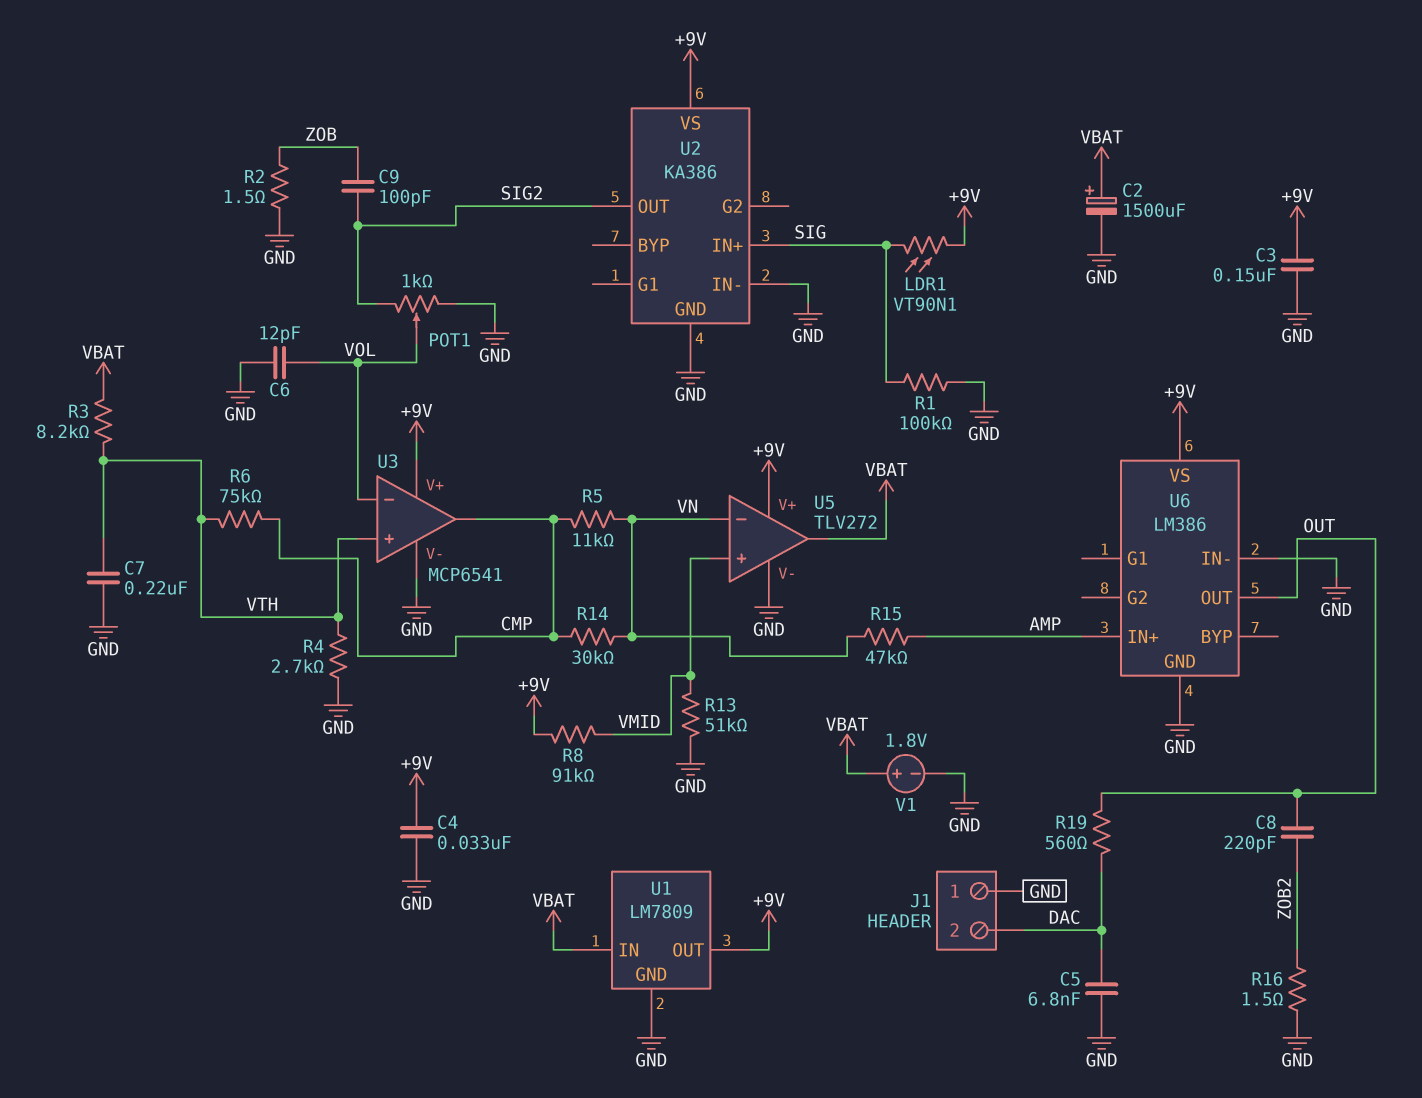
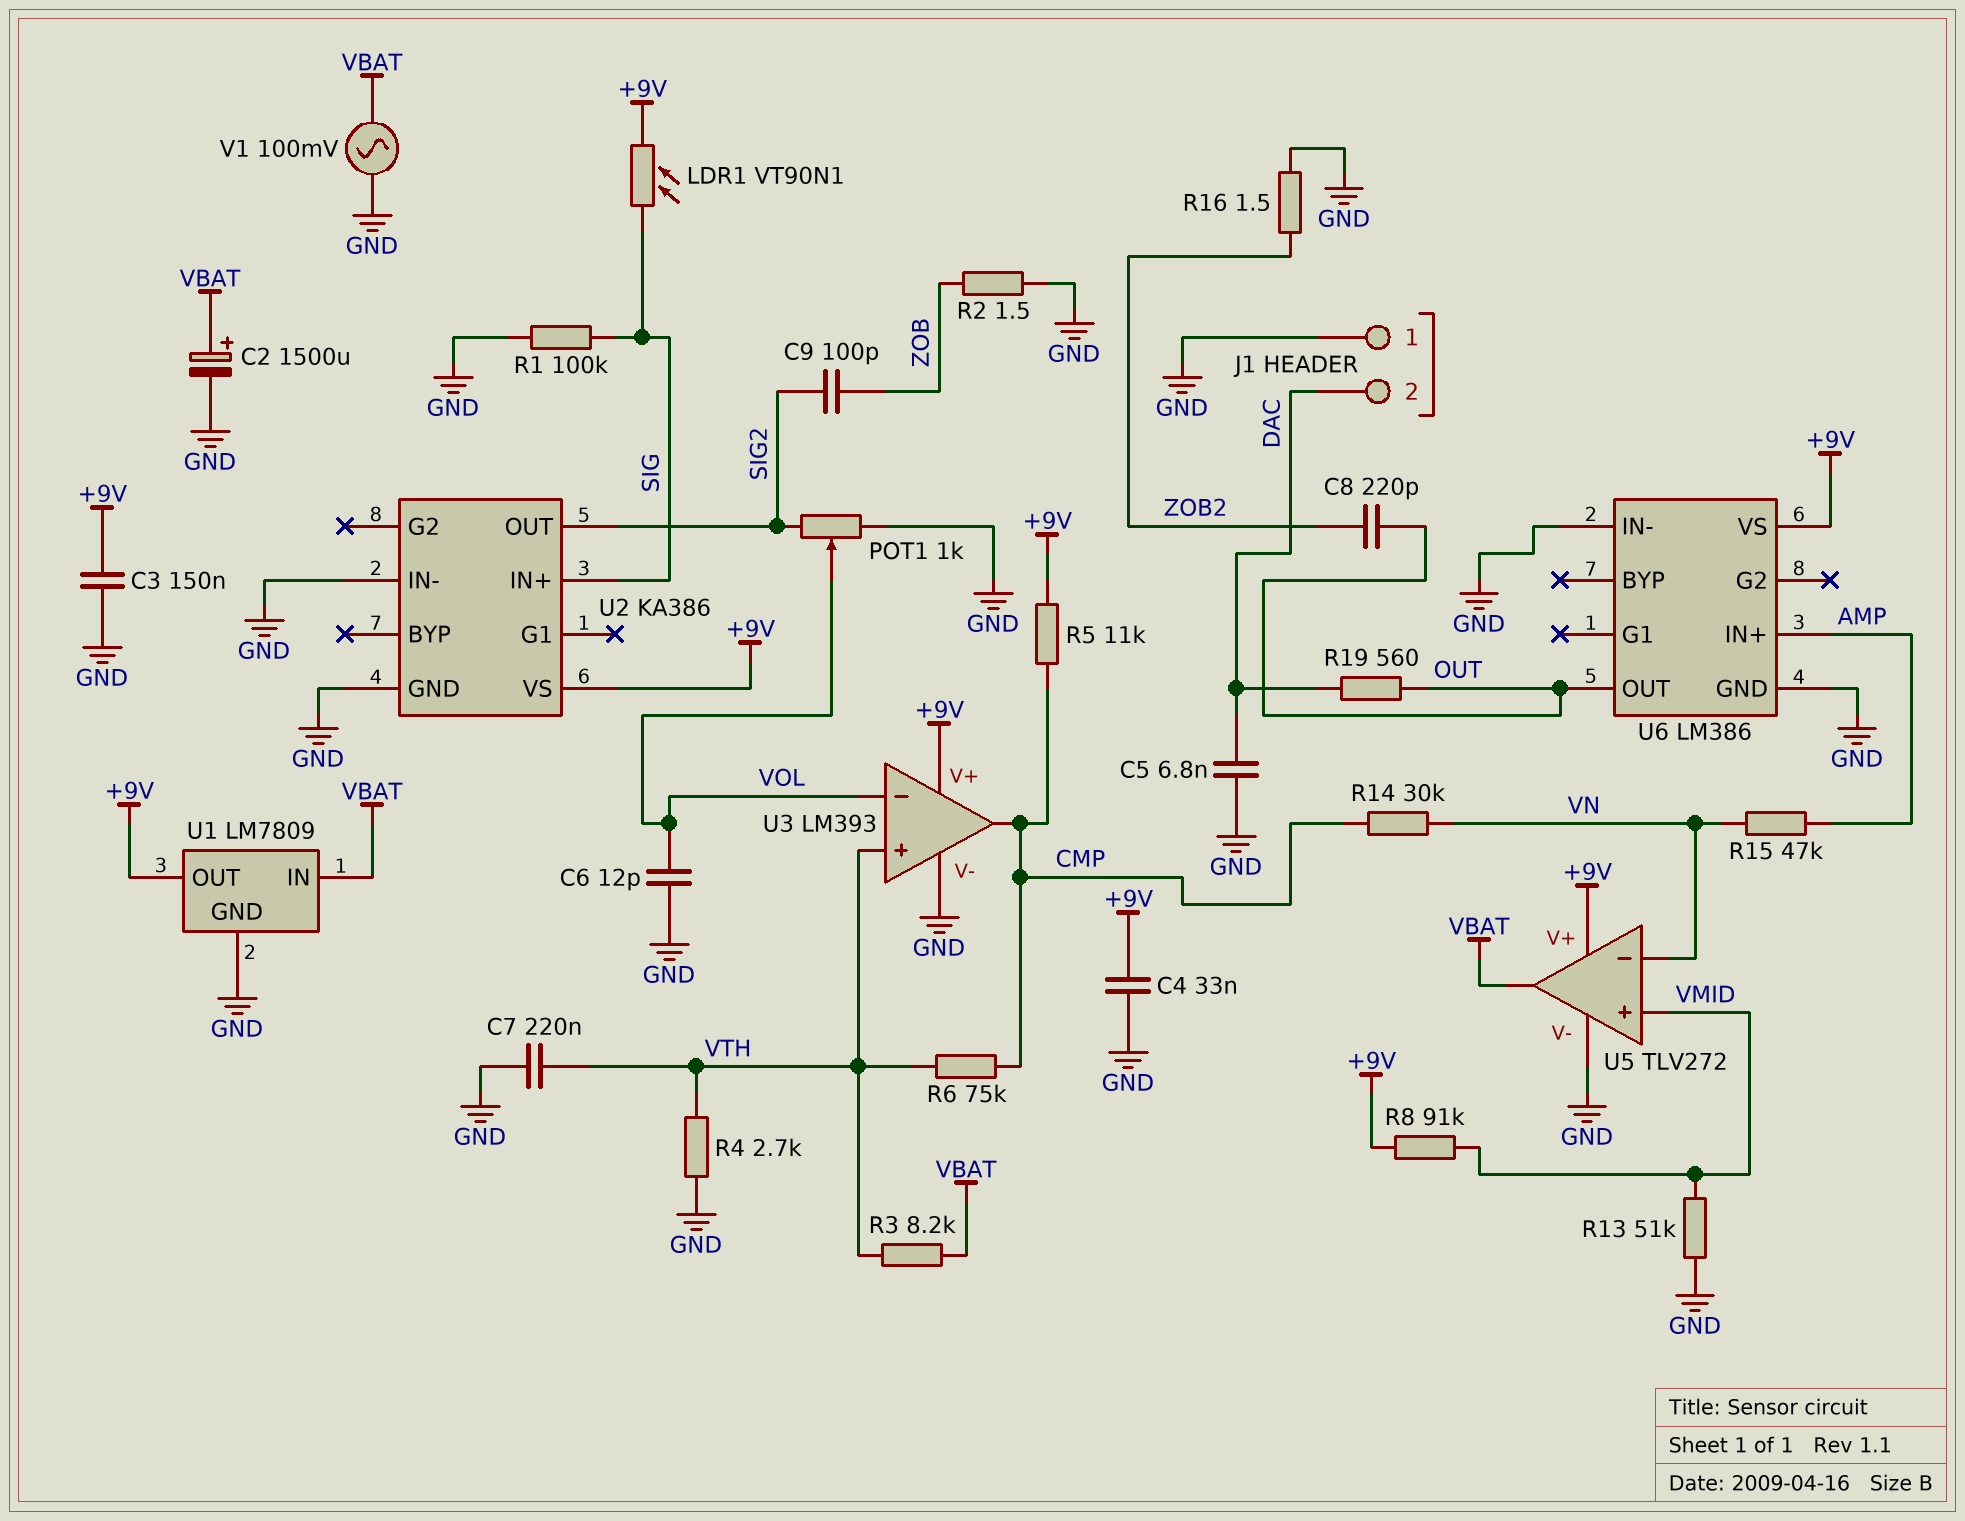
R5: 11k (CMP, VN) -> 11k (+9V, CMP)
U3: MCP6541 -> LM393
V1: 1.8V (plus VBAT, minus GND) -> AC 100mV (GND, VBAT)

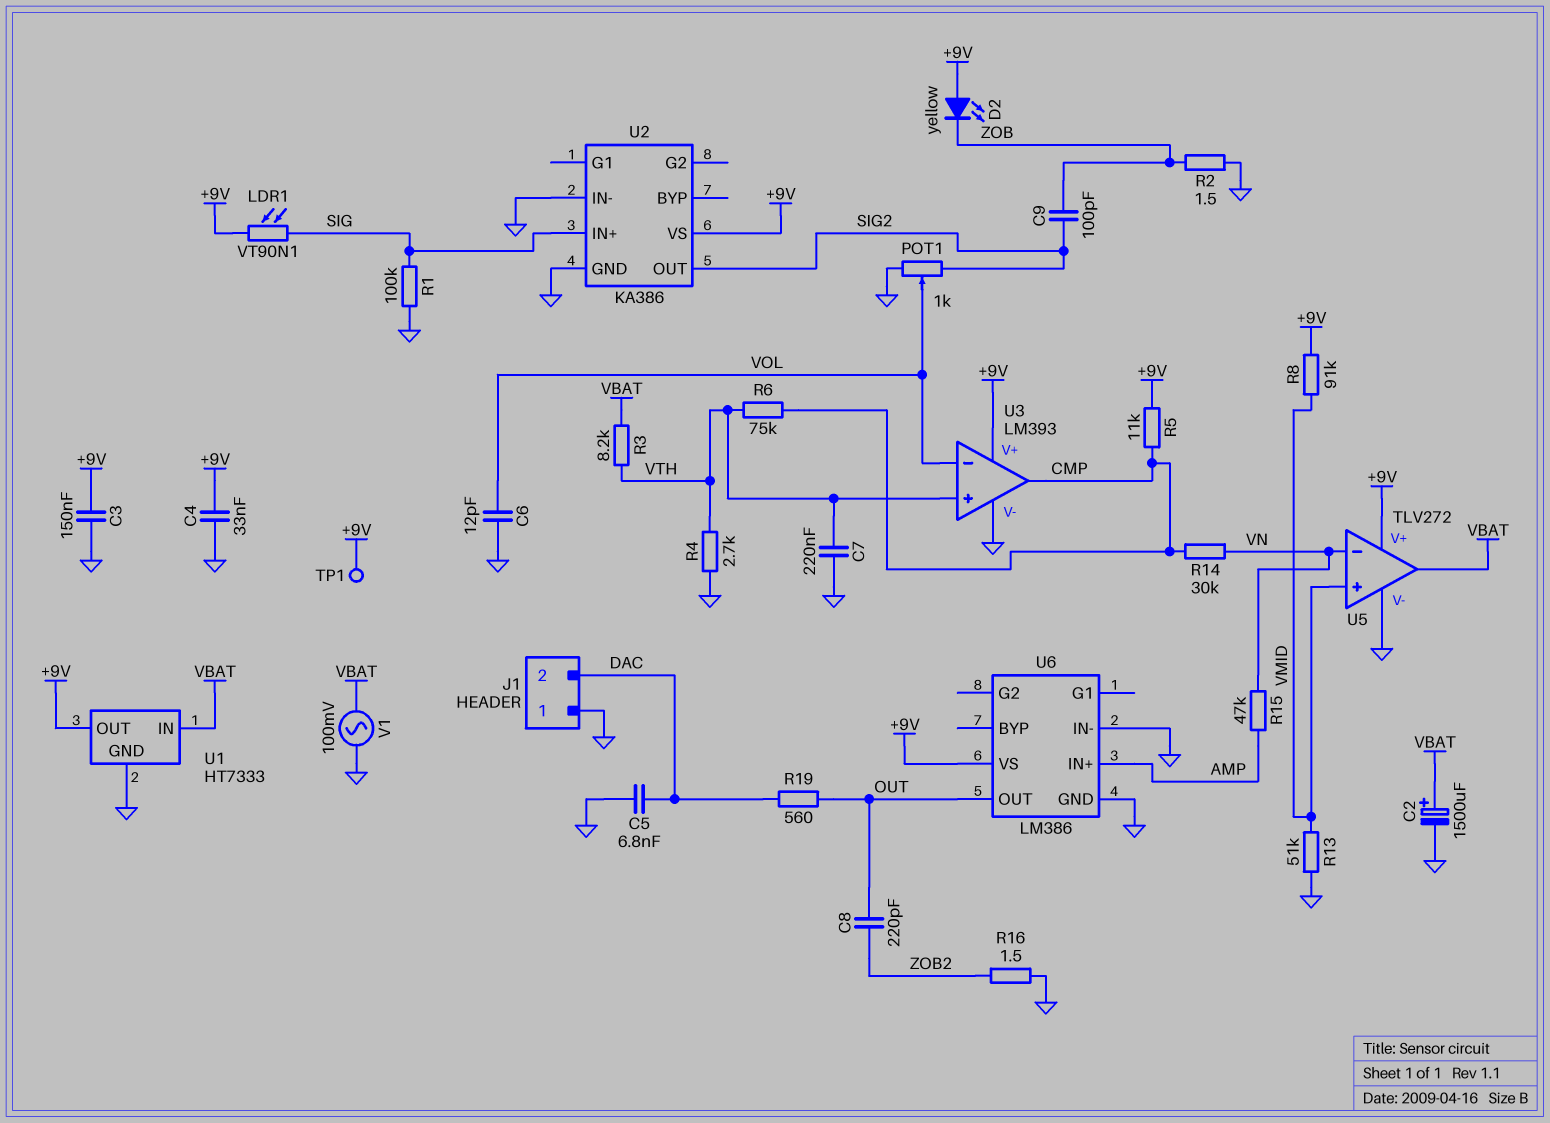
D2: none -> LED yellow (A +9V, K ZOB)
TP1: none -> test point (+9V)
U1: LM7809 -> HT7333

